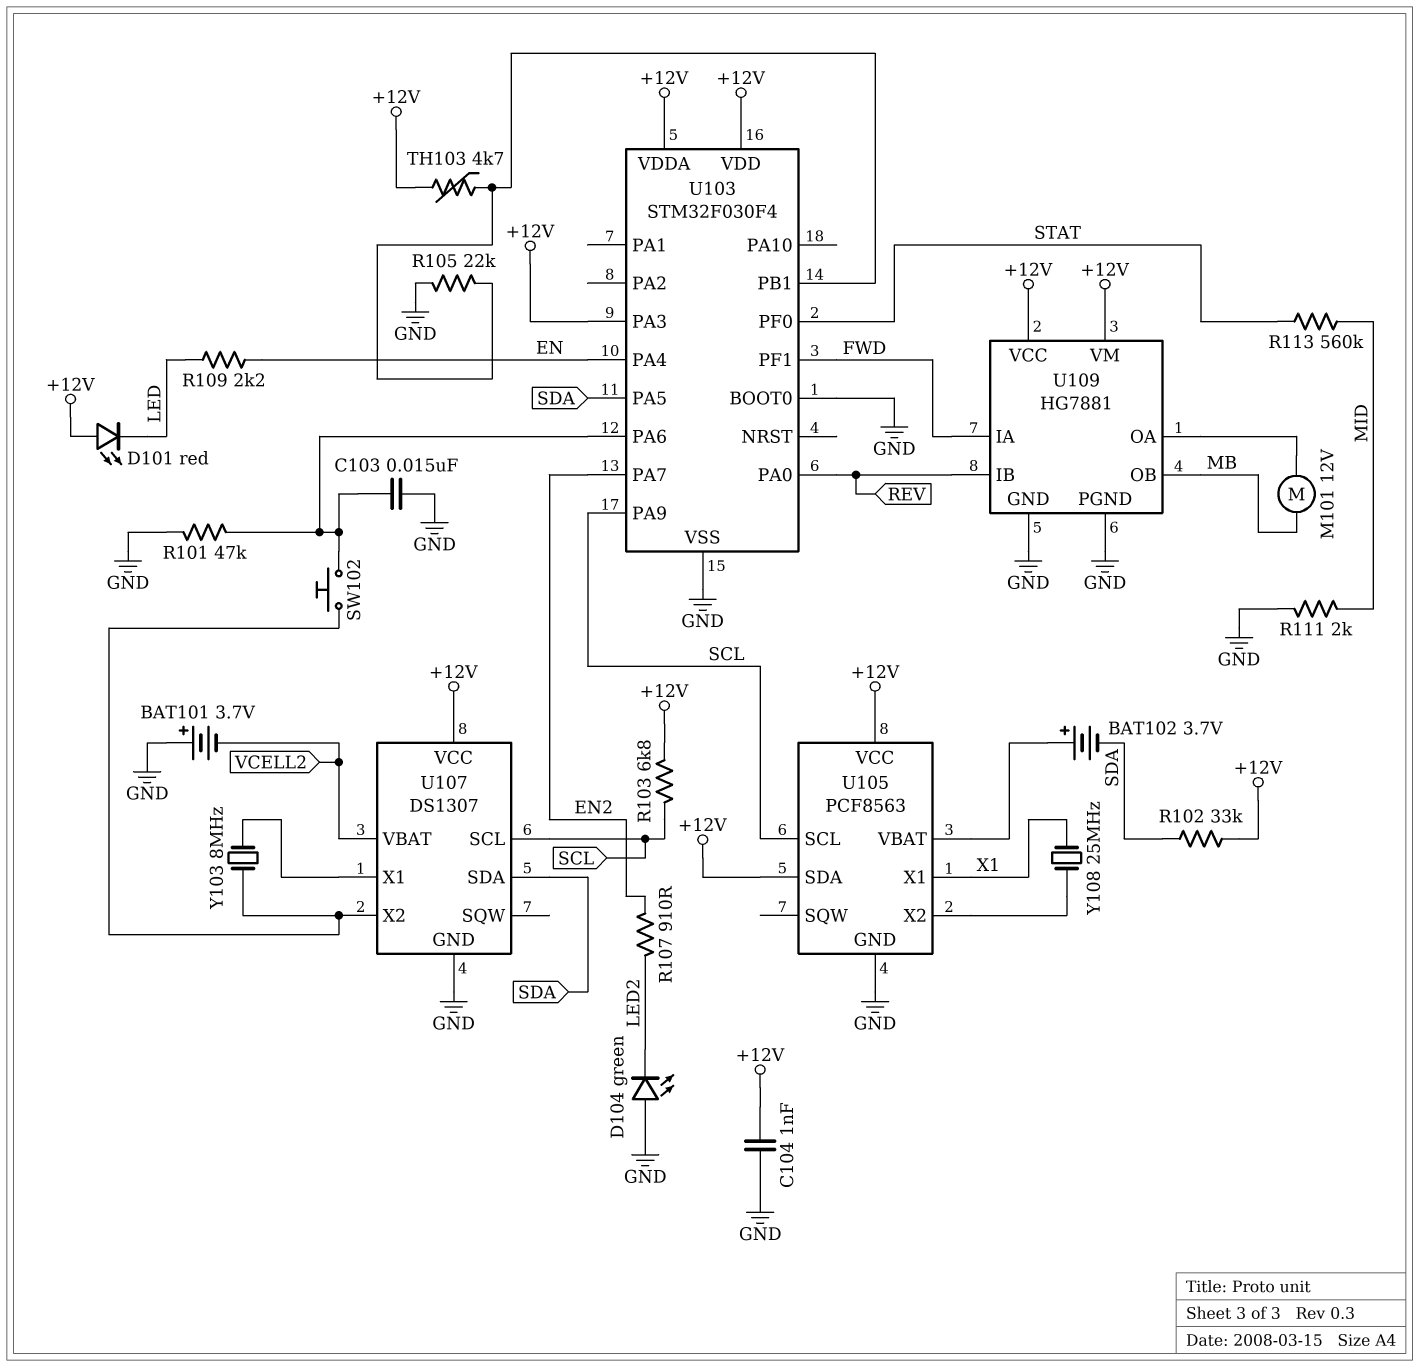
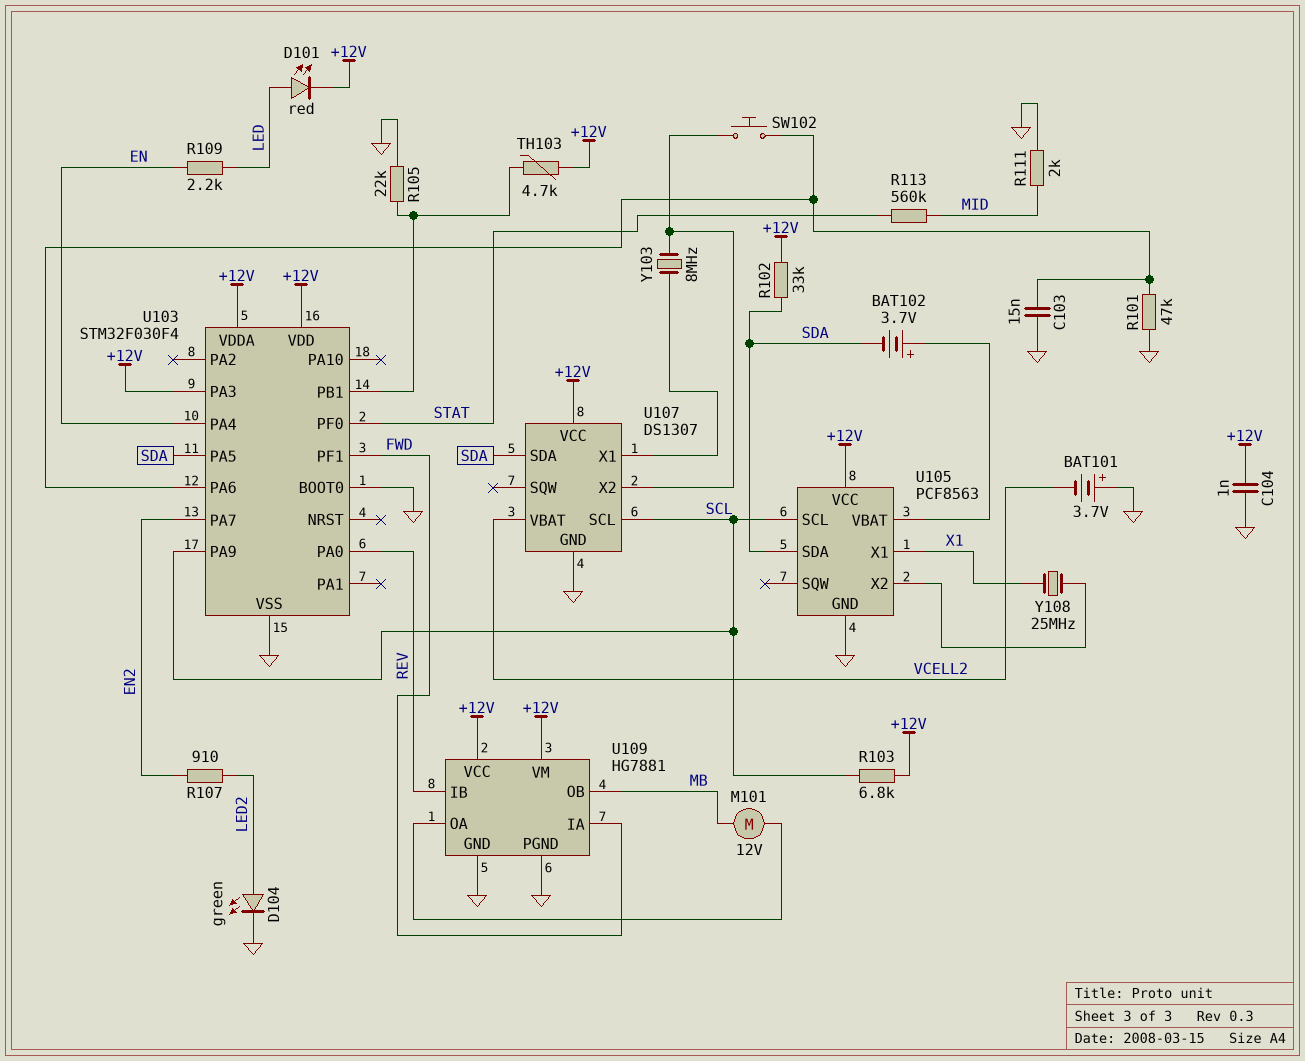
D101: LED red (A +12V, K LED) -> LED red (A LED, K +12V)
D104: LED green (A GND, K LED2) -> LED green (A LED2, K GND)
U105 pin SDA: +12V -> SDA

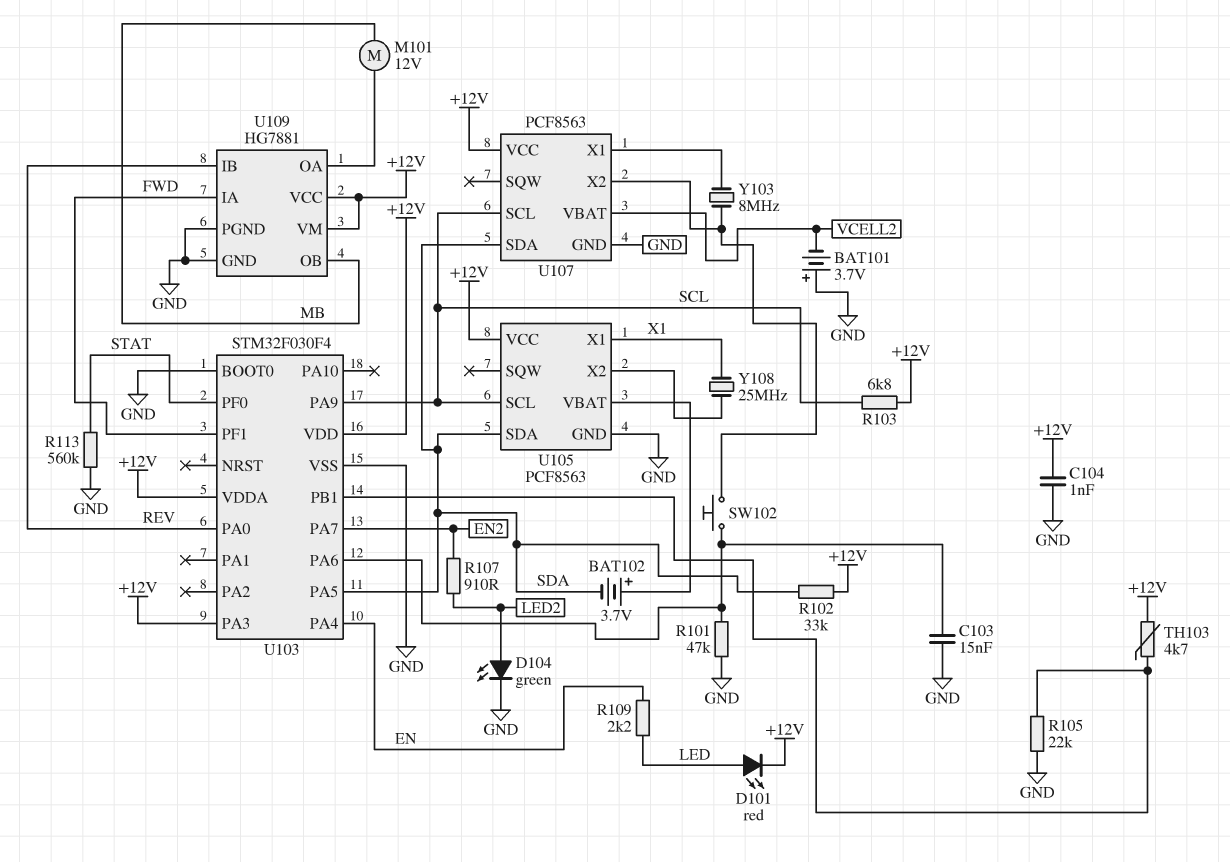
R111: 2k (GND, MID) -> none
R113: 560k (MID, STAT) -> 560k (GND, STAT)
U107: DS1307 -> PCF8563

